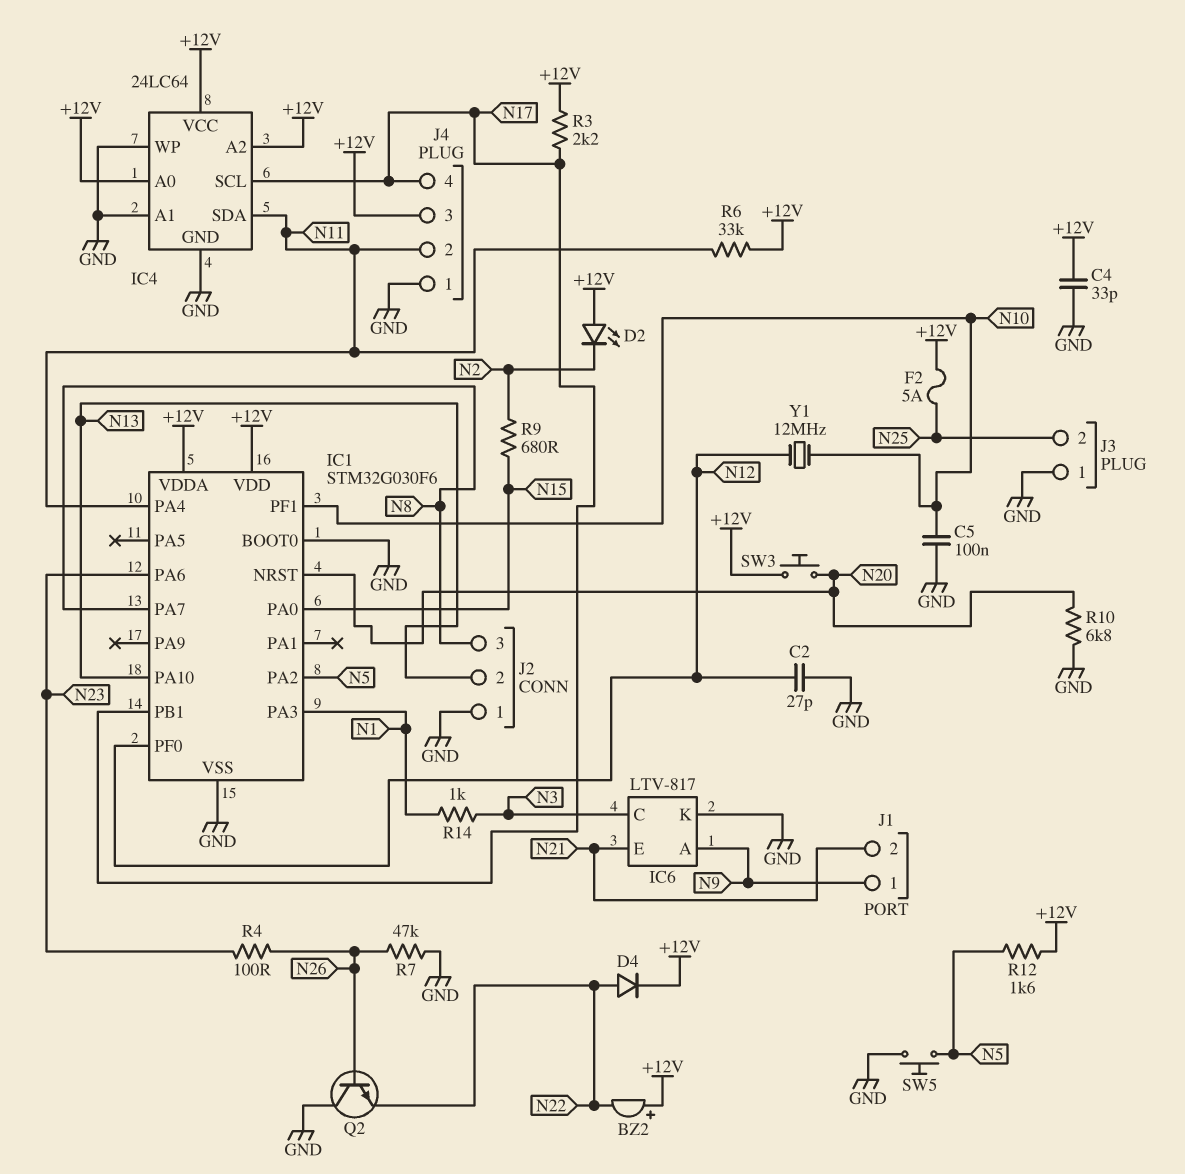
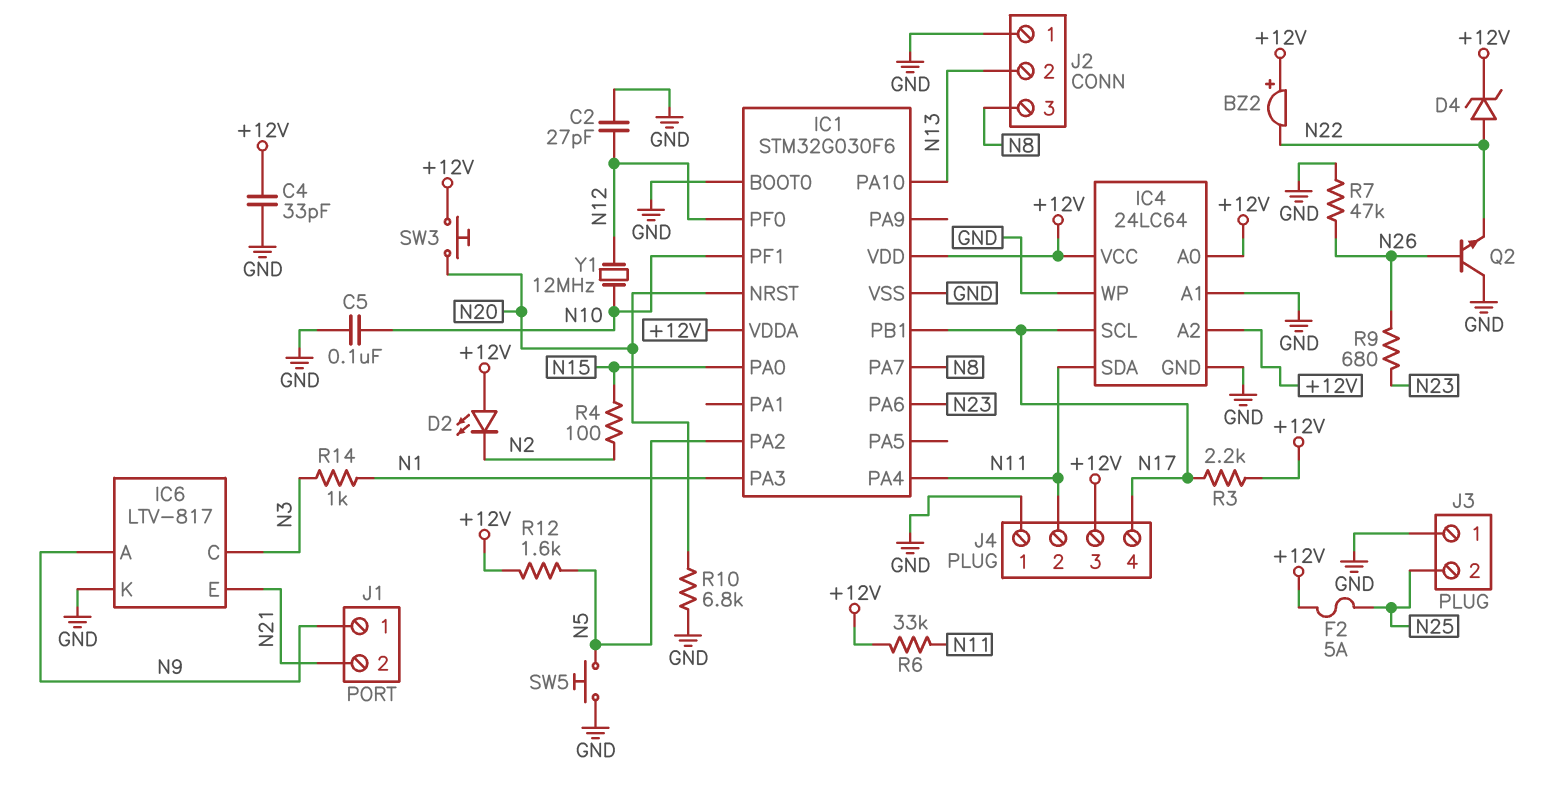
D4: diode (A N22, K +12V) -> zener (A N22, K +12V)
R4: 100 (N23, N26) -> 100 (N2, N15)
R9: 680 (N2, N15) -> 680 (N23, N26)

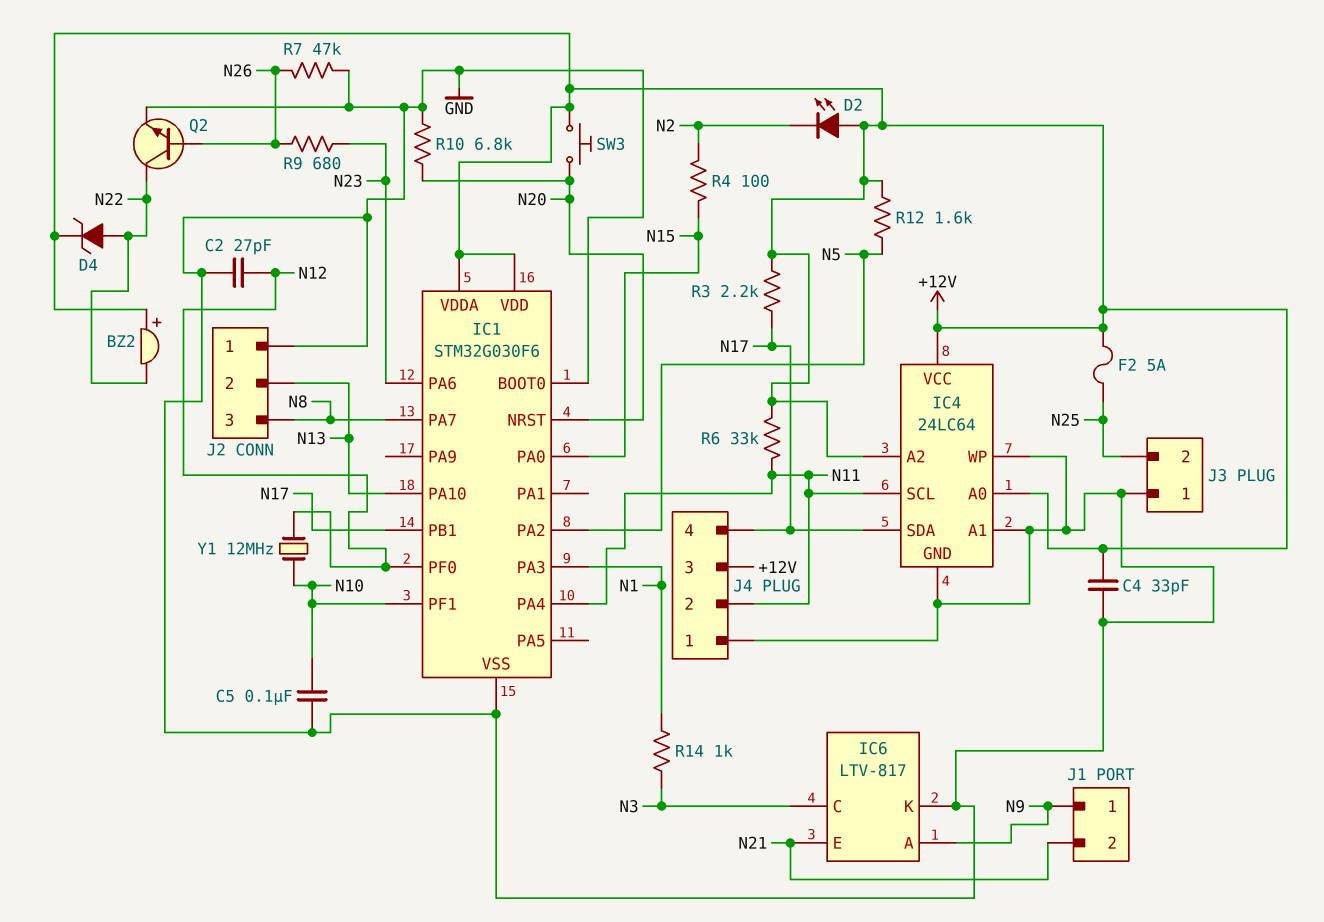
IC4 pin SCL: N17 -> N11
IC4 pin SDA: N11 -> N17
Q2: NPN (B N26, C GND, E N22) -> NPN (B N26, C N22, E GND)
SW5: button (GND, N5) -> none

